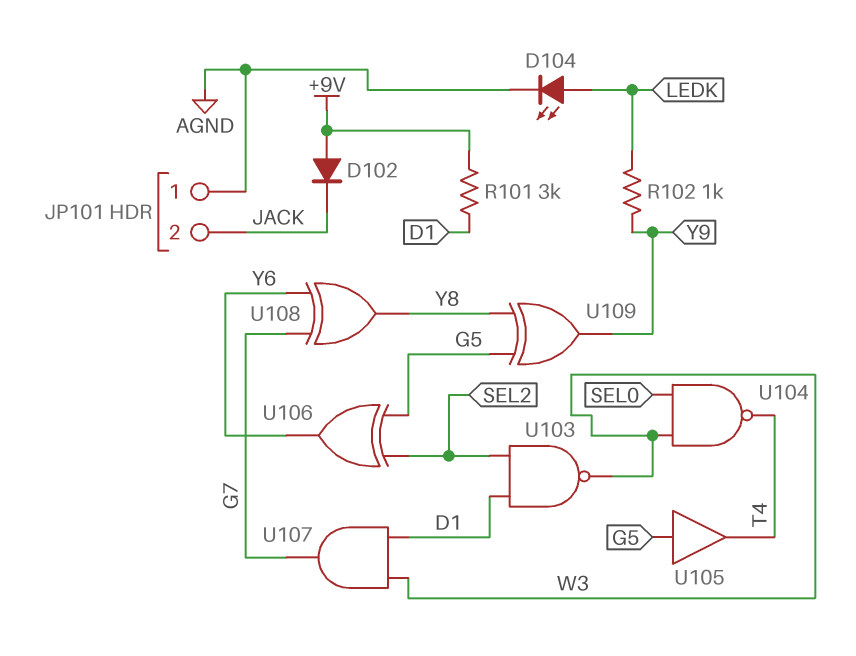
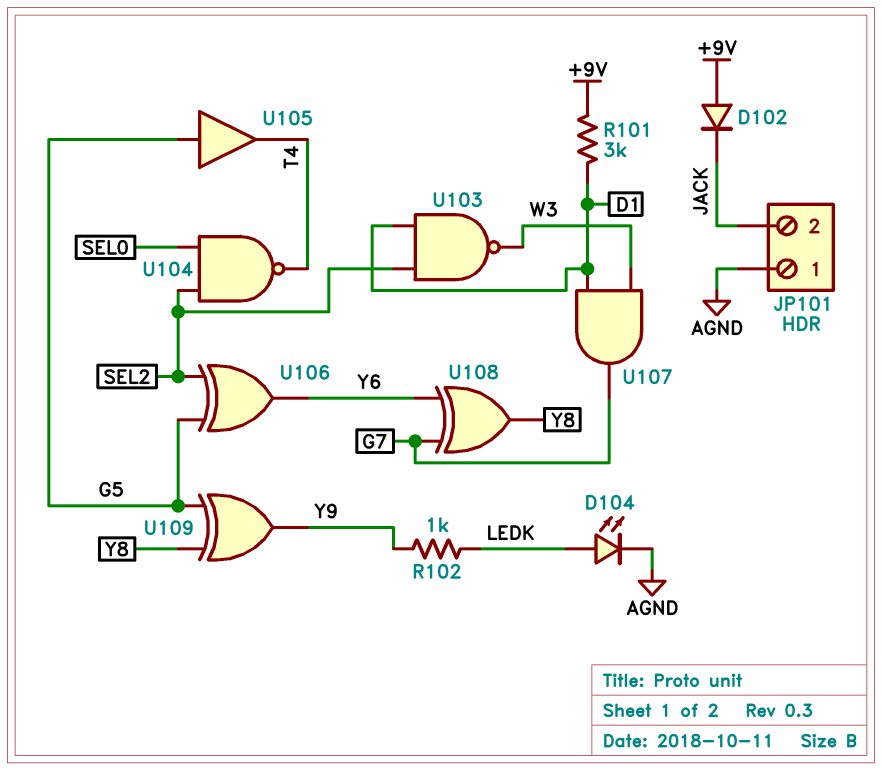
U104: NAND (in SEL0, in W3, out T4) -> NAND (in SEL0, in SEL2, out T4)

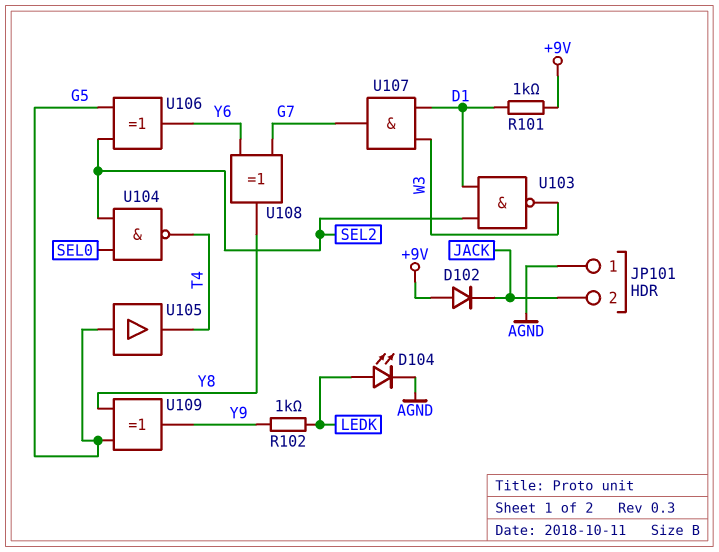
R101: 3k (+9V, D1) -> 1k (+9V, D1)

